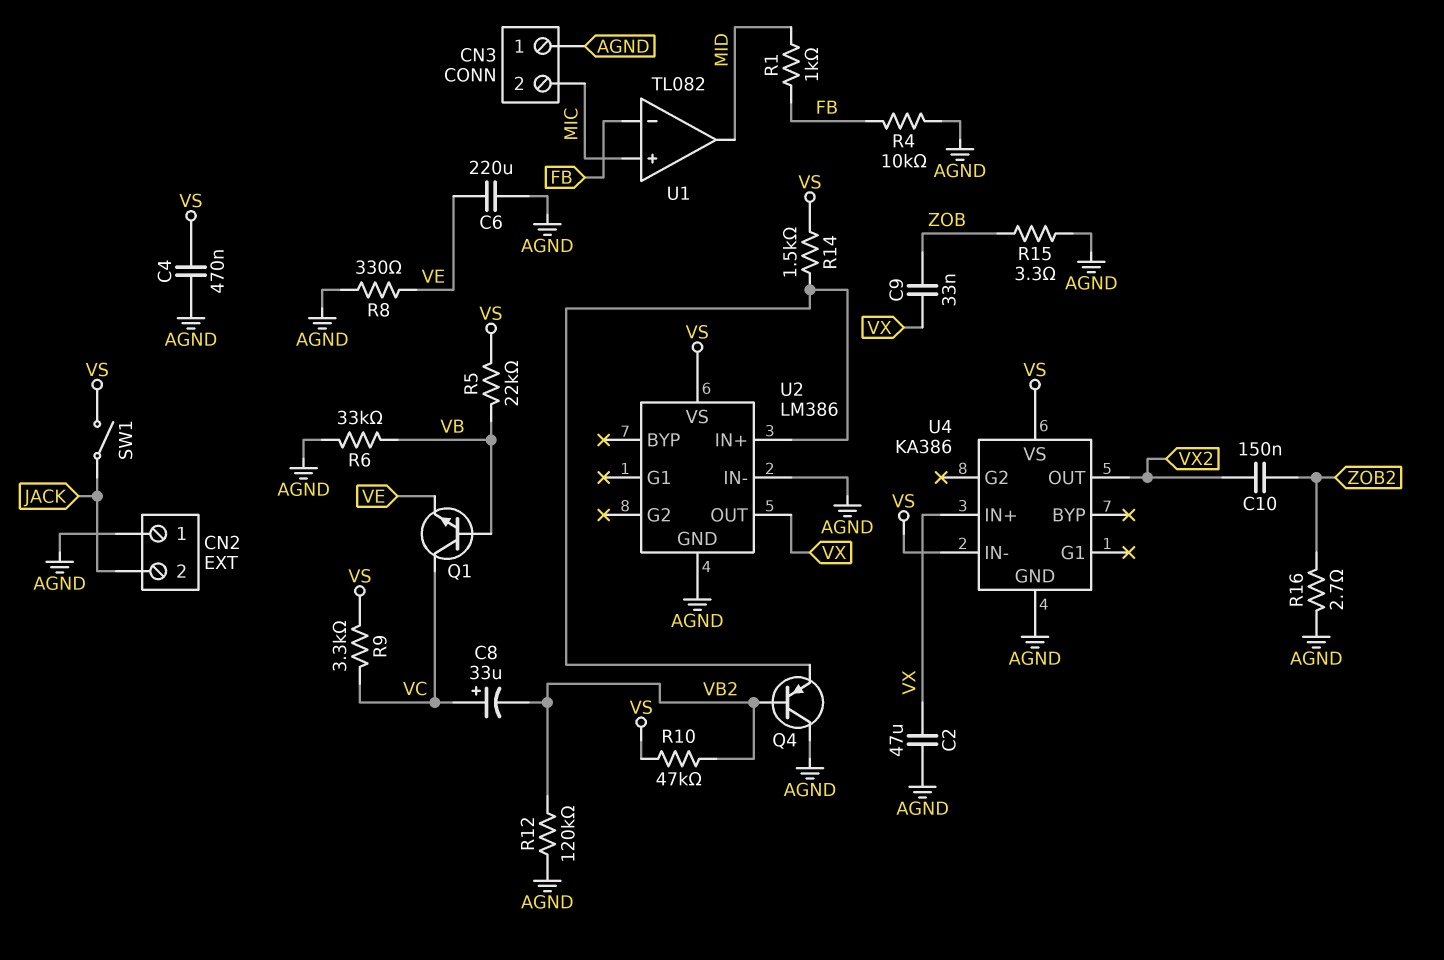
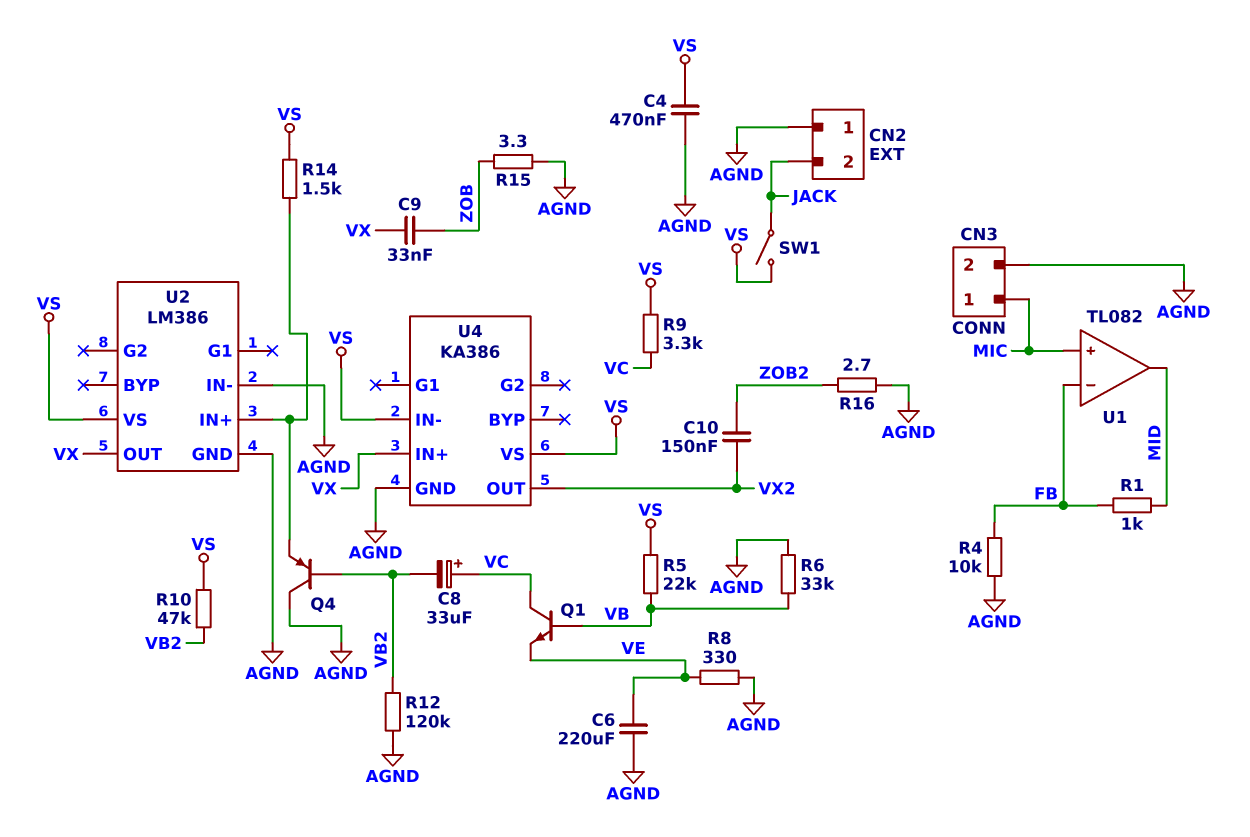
C2: 47uF (AGND, VX) -> none
CN3 pin 1: AGND -> MIC
CN3 pin 2: MIC -> AGND

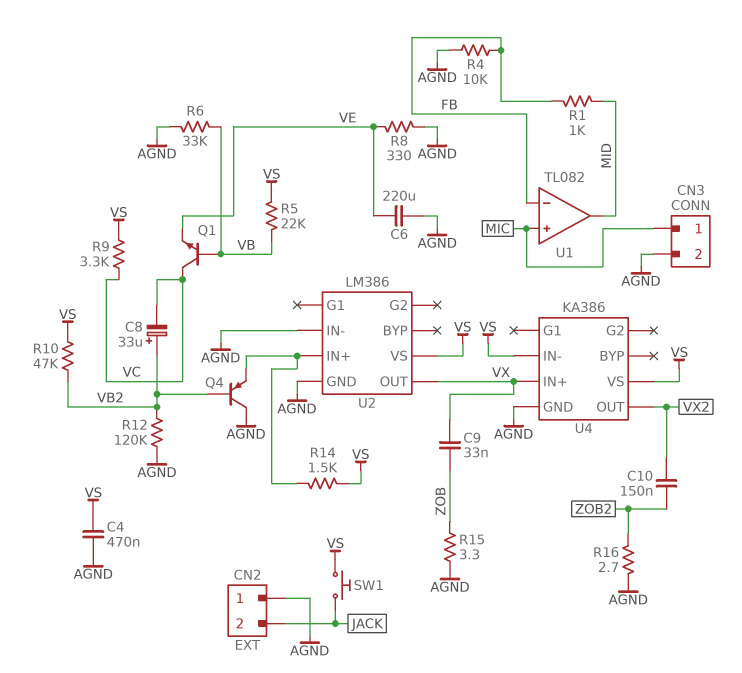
C8: 33uF (plus VC, minus VB2) -> 33uF (plus VB2, minus VC)
SW1: switch (JACK, VS) -> button (JACK, VS)

